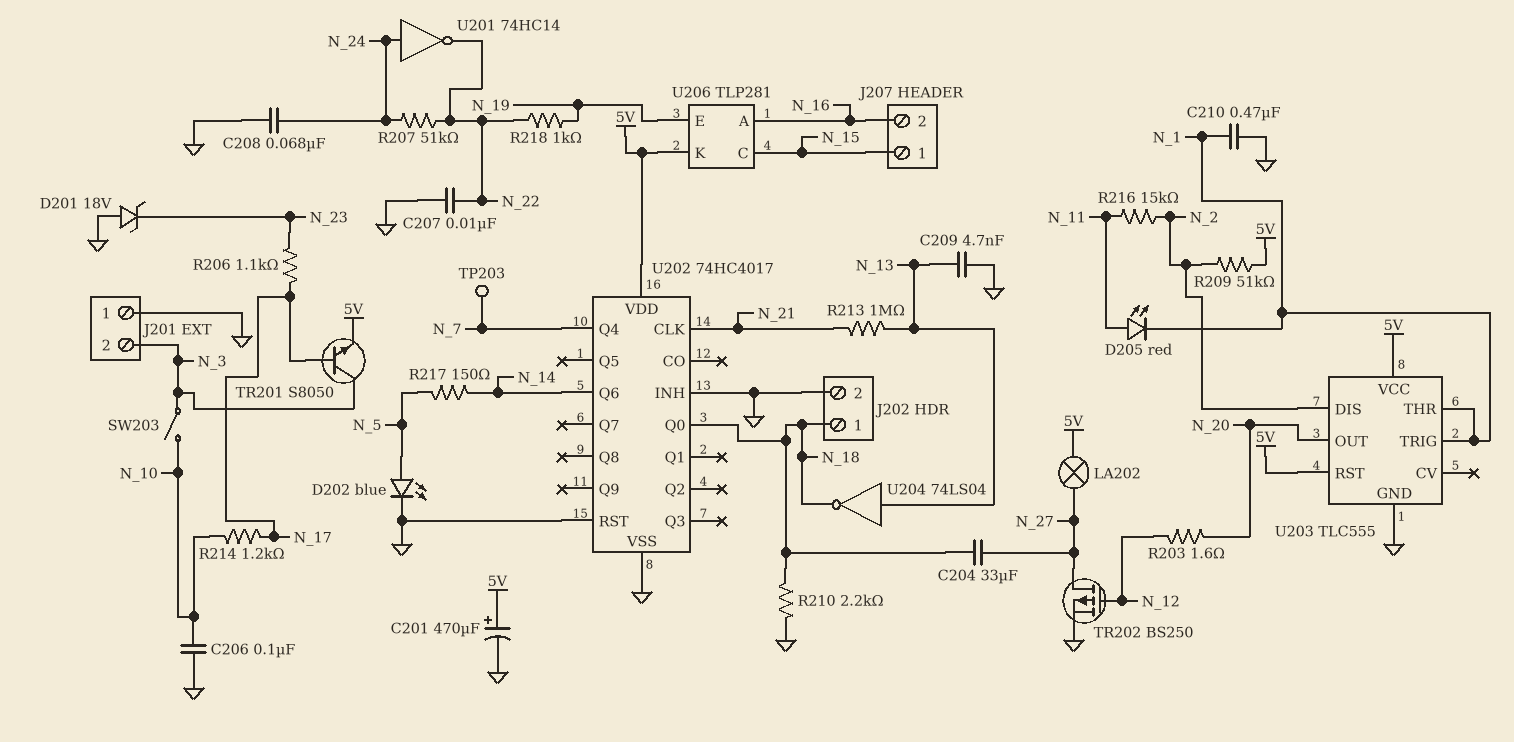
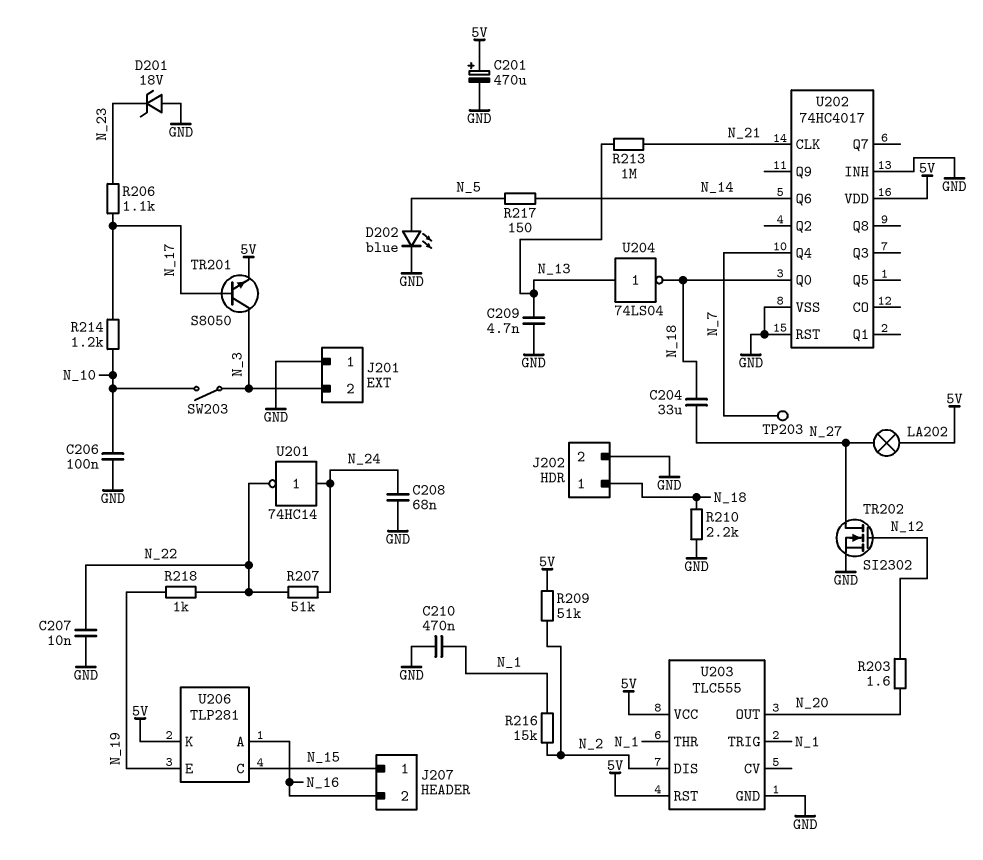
D205: LED red (A N_11, K N_1) -> none
R216: 15k (N_2, N_11) -> 15k (N_1, N_2)
TR202: PMOS BS250 (G N_12, D N_27, S GND) -> NMOS SI2302 (G N_12, D N_27, S GND)

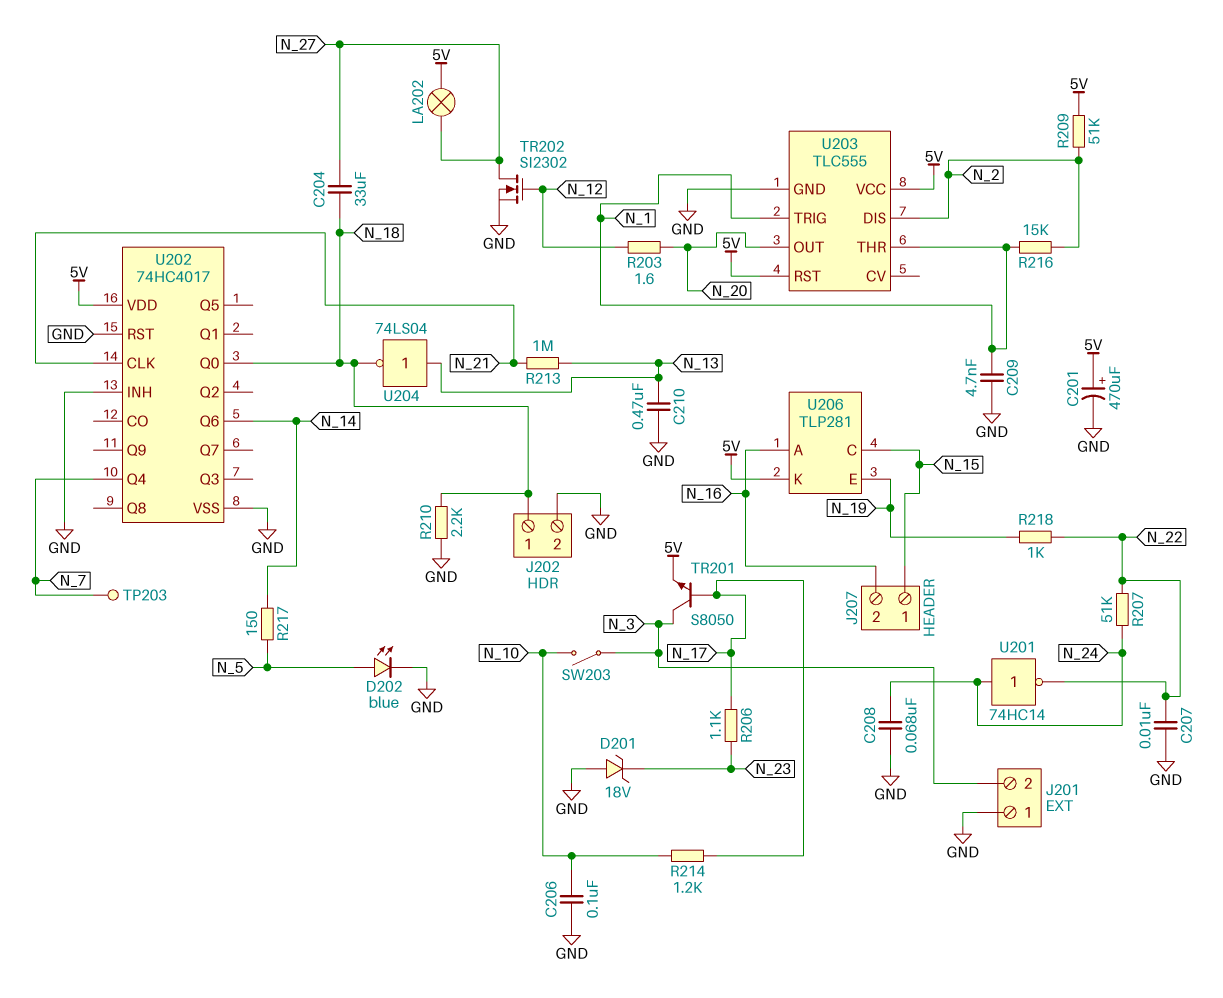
C209: 4.7nF (GND, N_13) -> 4.7nF (GND, N_1)
C210: 470nF (GND, N_1) -> 470nF (GND, N_13)

